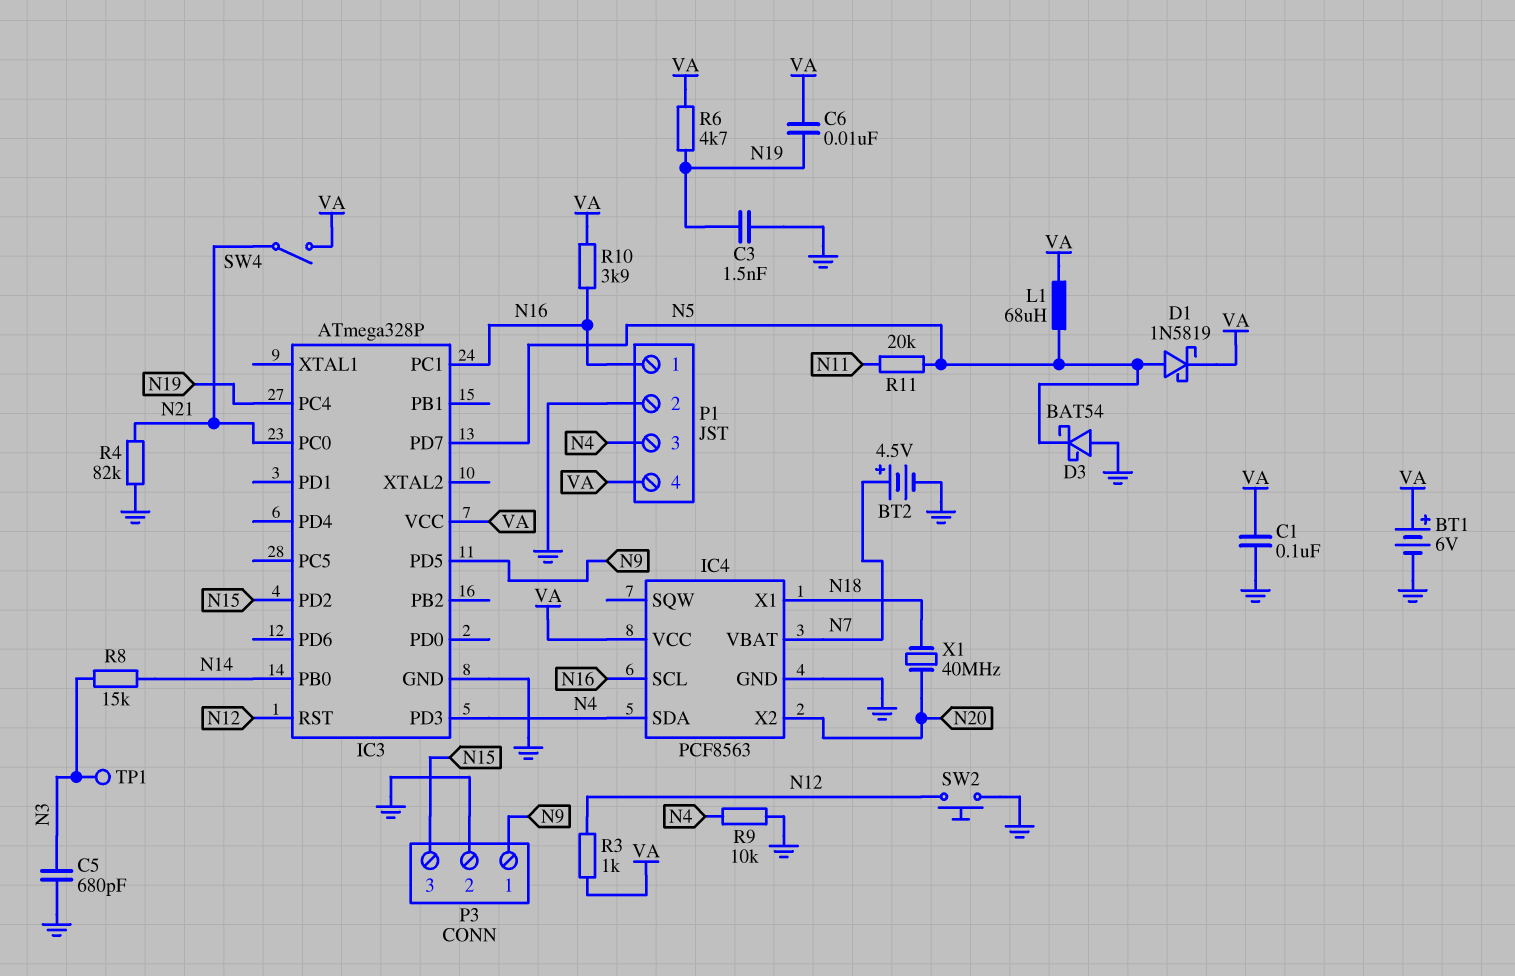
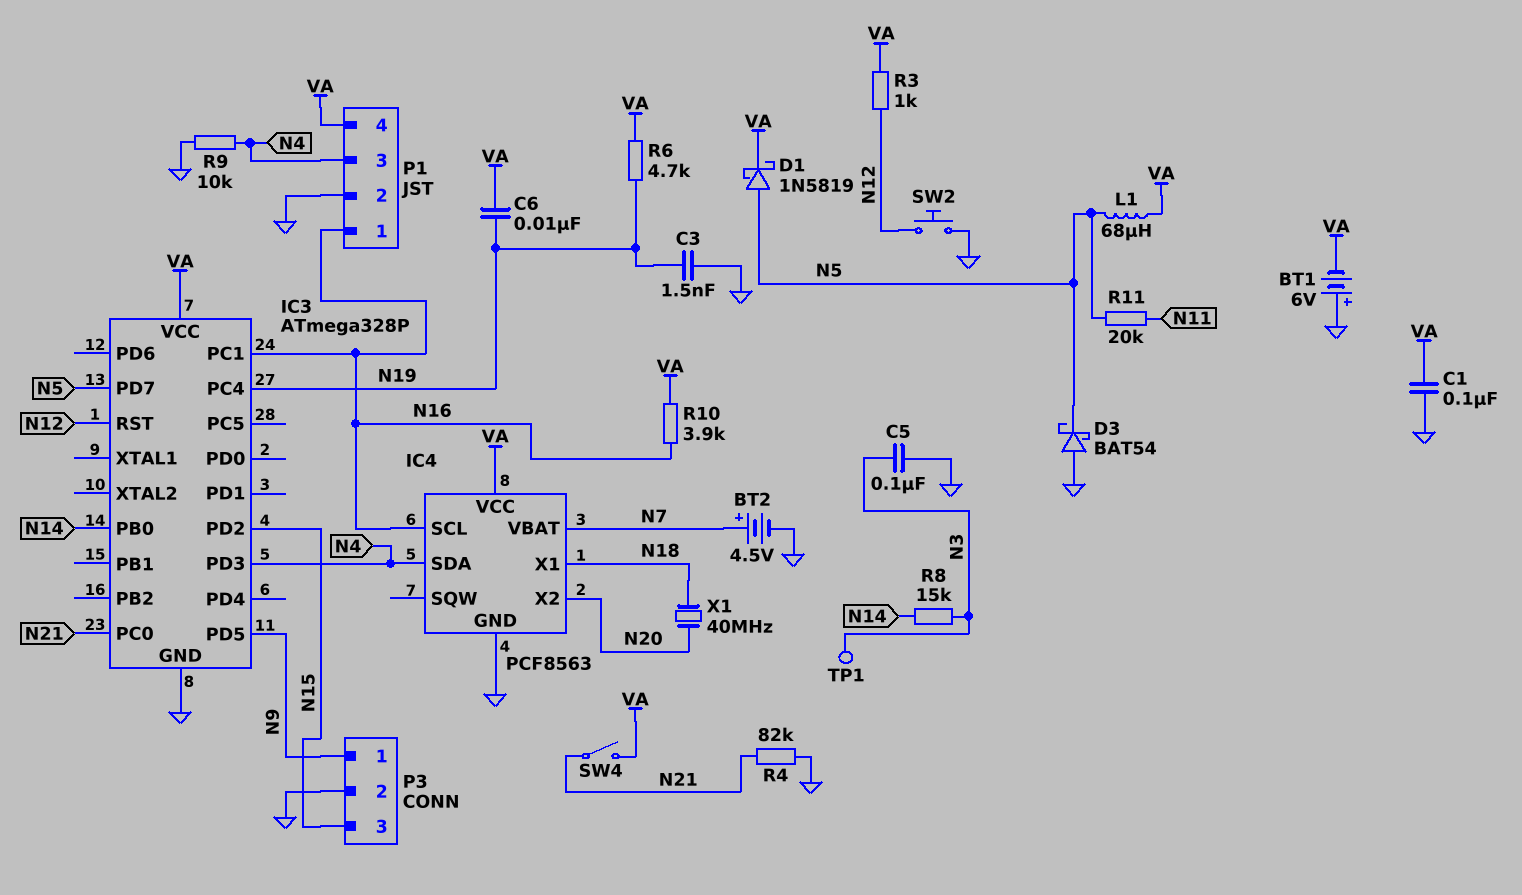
BT1: 6V (plus VA, minus GND) -> 6V (plus GND, minus VA)
C5: 680pF (GND, N3) -> 100nF (GND, N3)

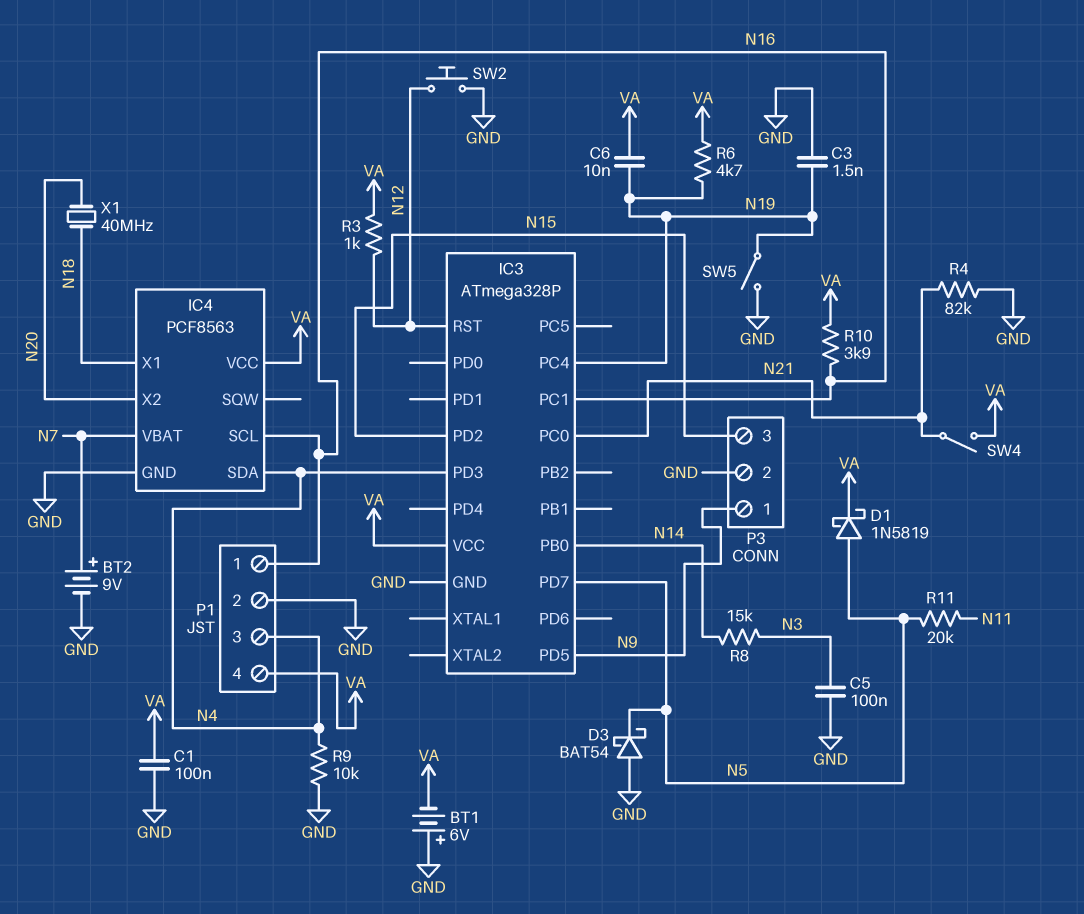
BT2: 4.5V (plus N7, minus GND) -> 9V (plus N7, minus GND)
L1: 68uH (N5, VA) -> none
SW5: none -> switch (GND, N19)
TP1: test point (N3) -> none

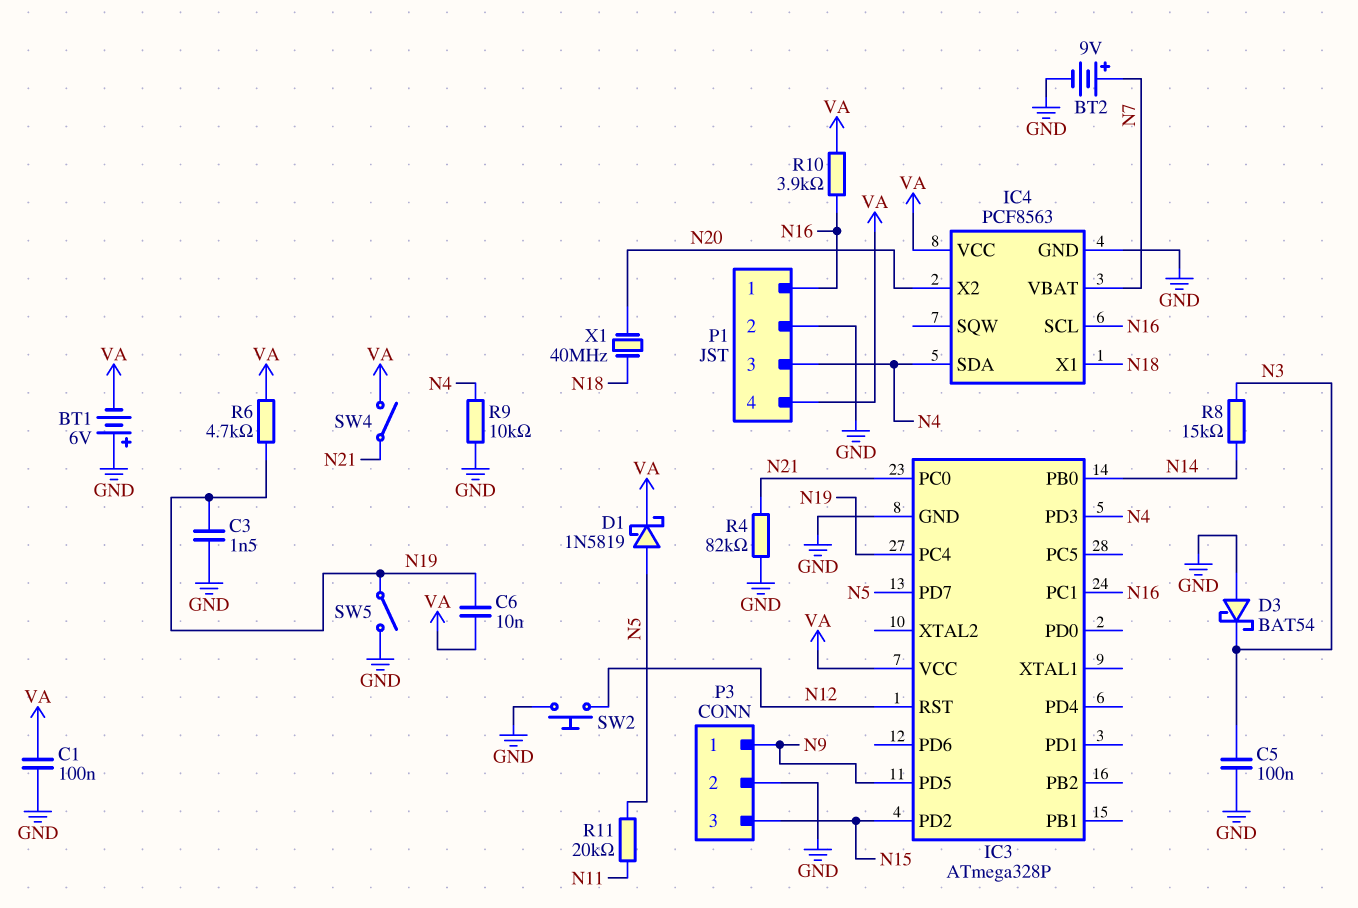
D3: schottky BAT54 (A GND, K N5) -> schottky BAT54 (A GND, K N3)
R3: 1k (N12, VA) -> none

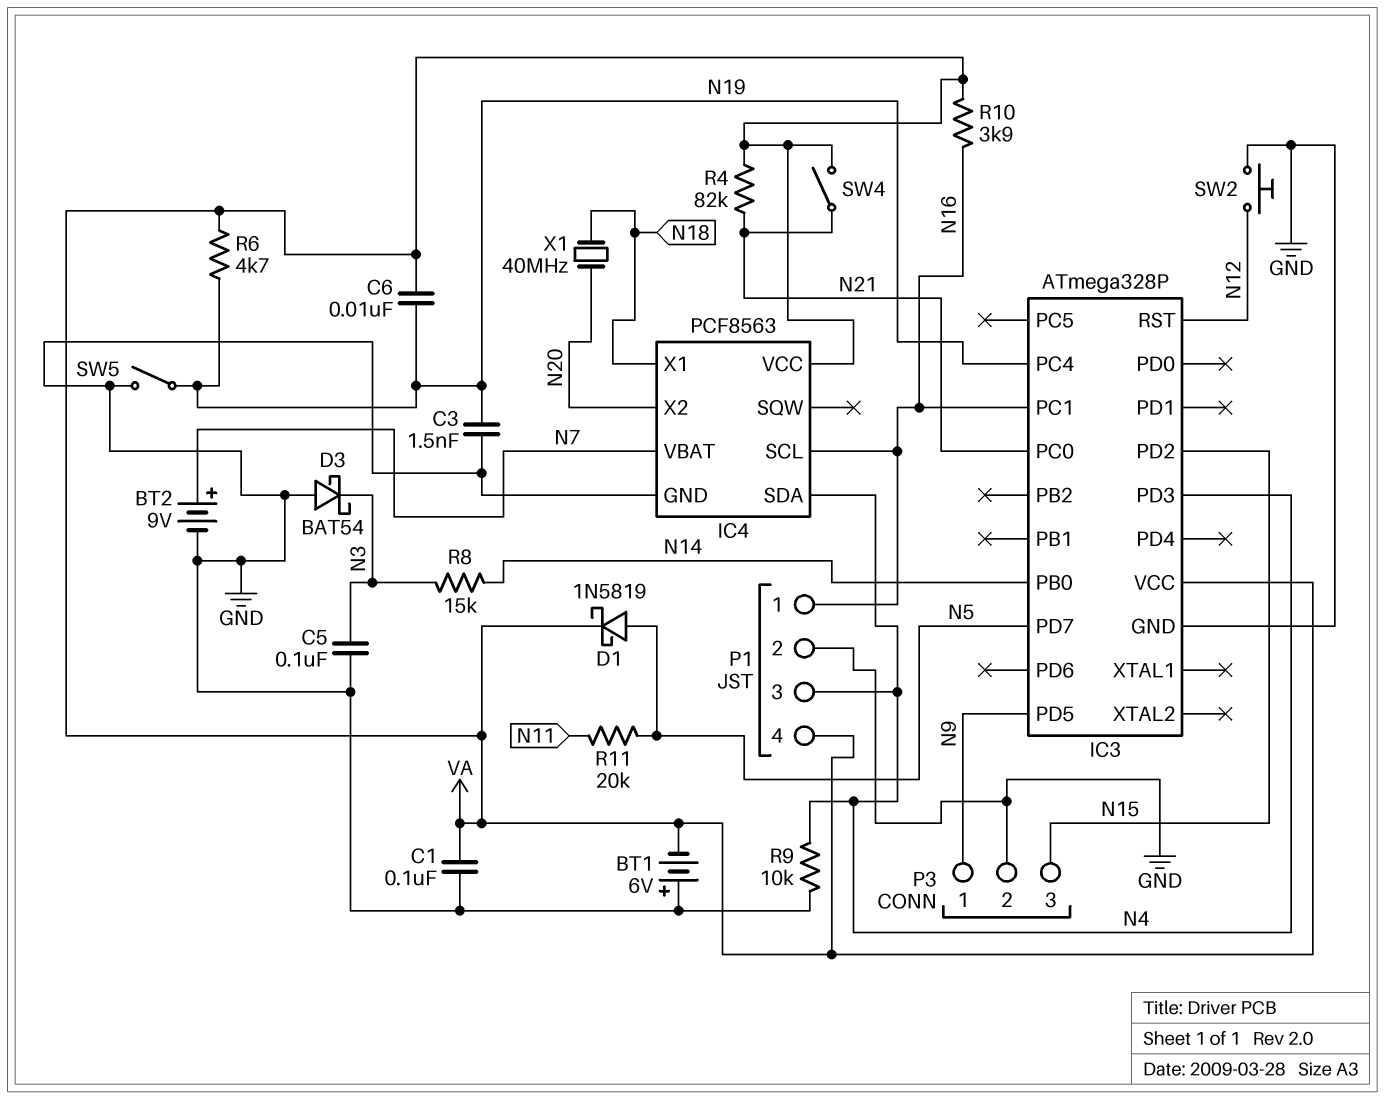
R4: 82k (GND, N21) -> 82k (N21, VA)

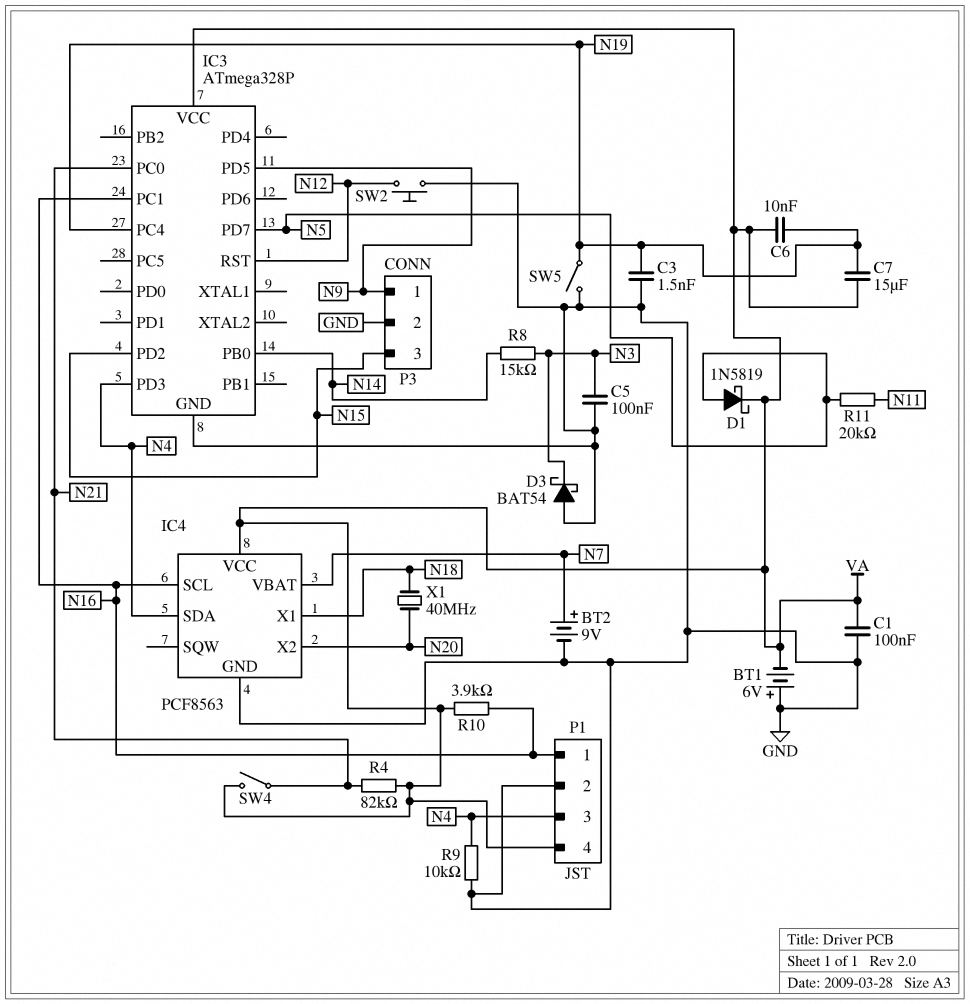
C7: none -> 15uF (N19, VA)
R6: 4.7k (N19, VA) -> none

